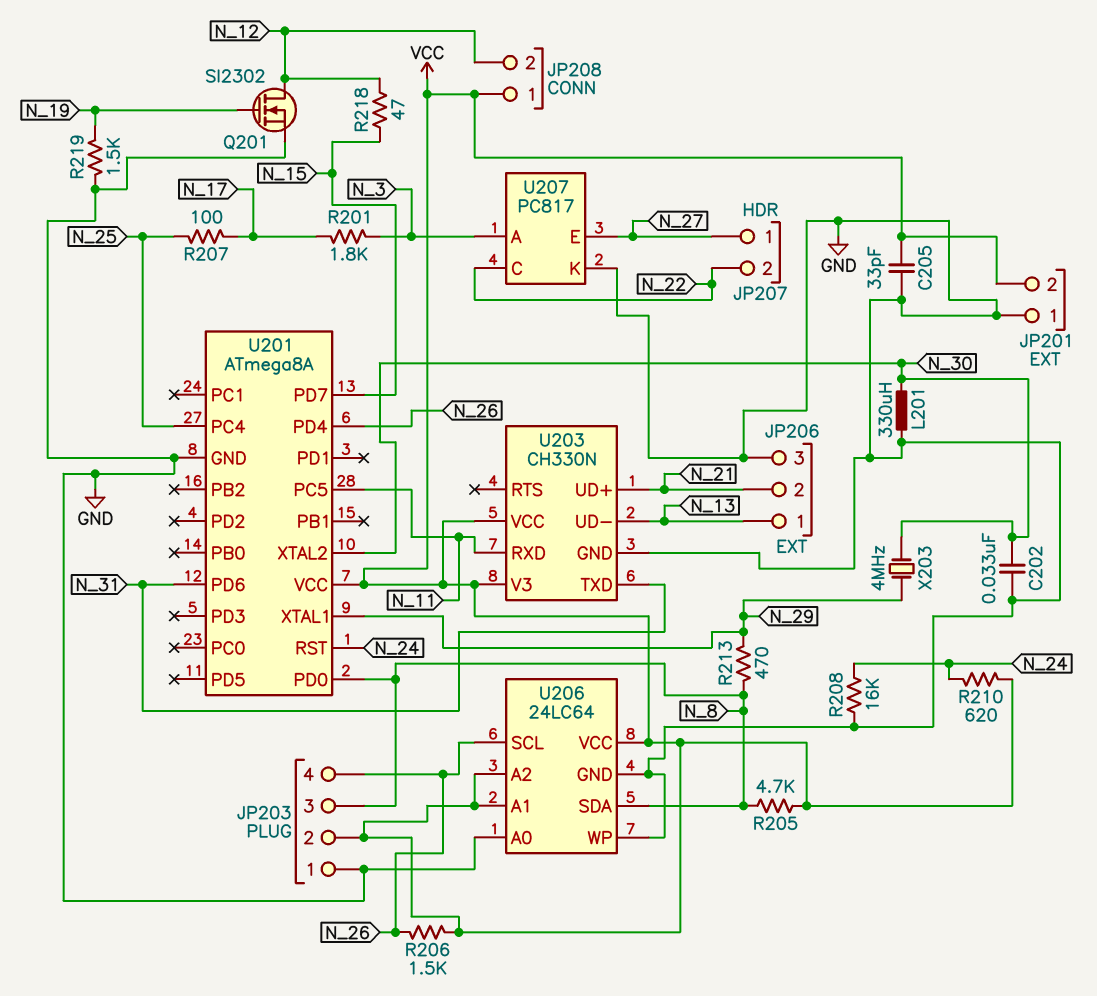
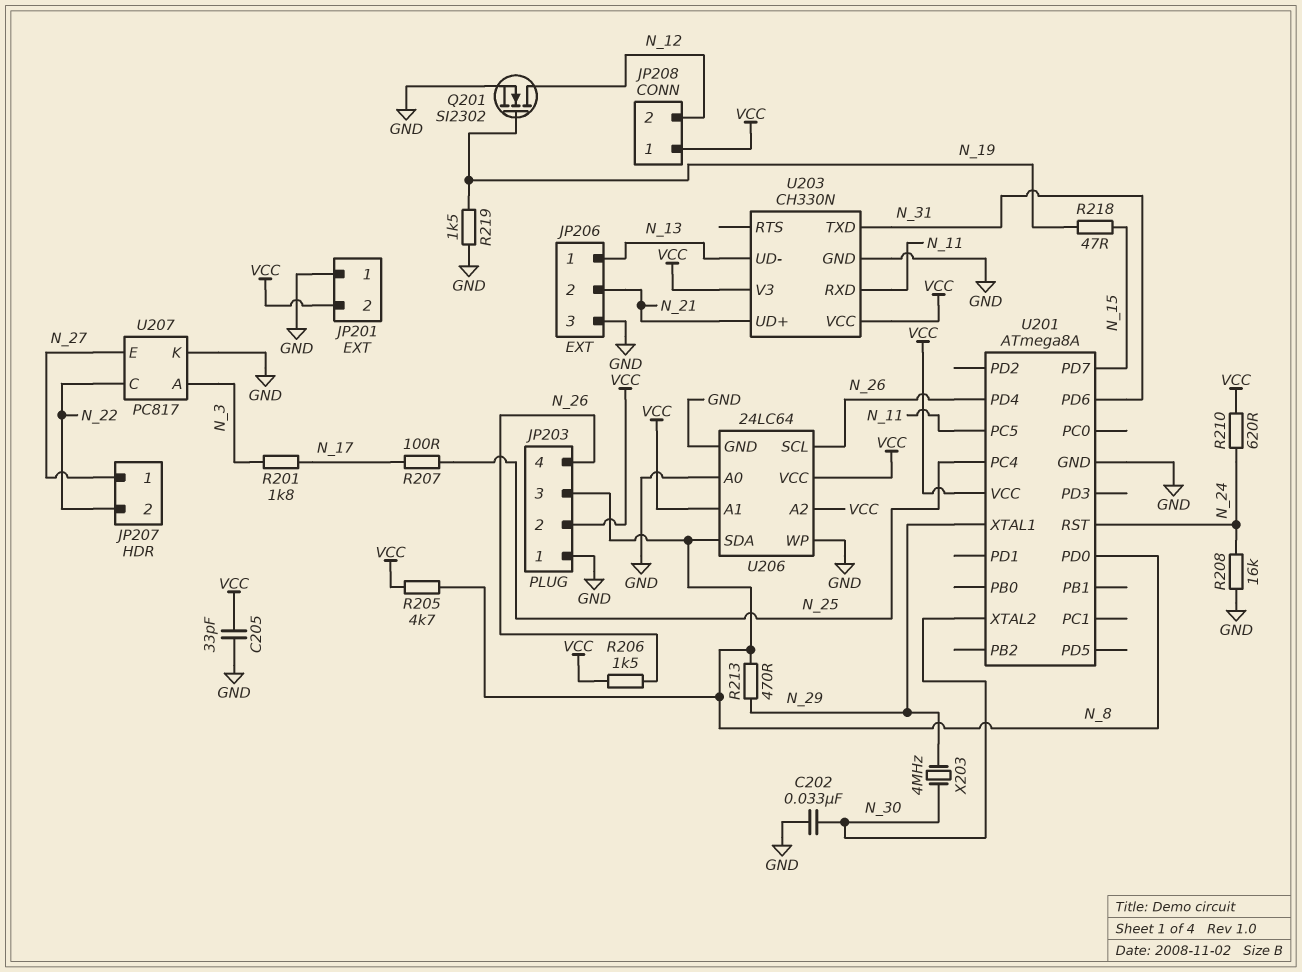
L201: 330uH (GND, N_30) -> none
R218: 47 (N_12, N_15) -> 47 (N_15, N_19)

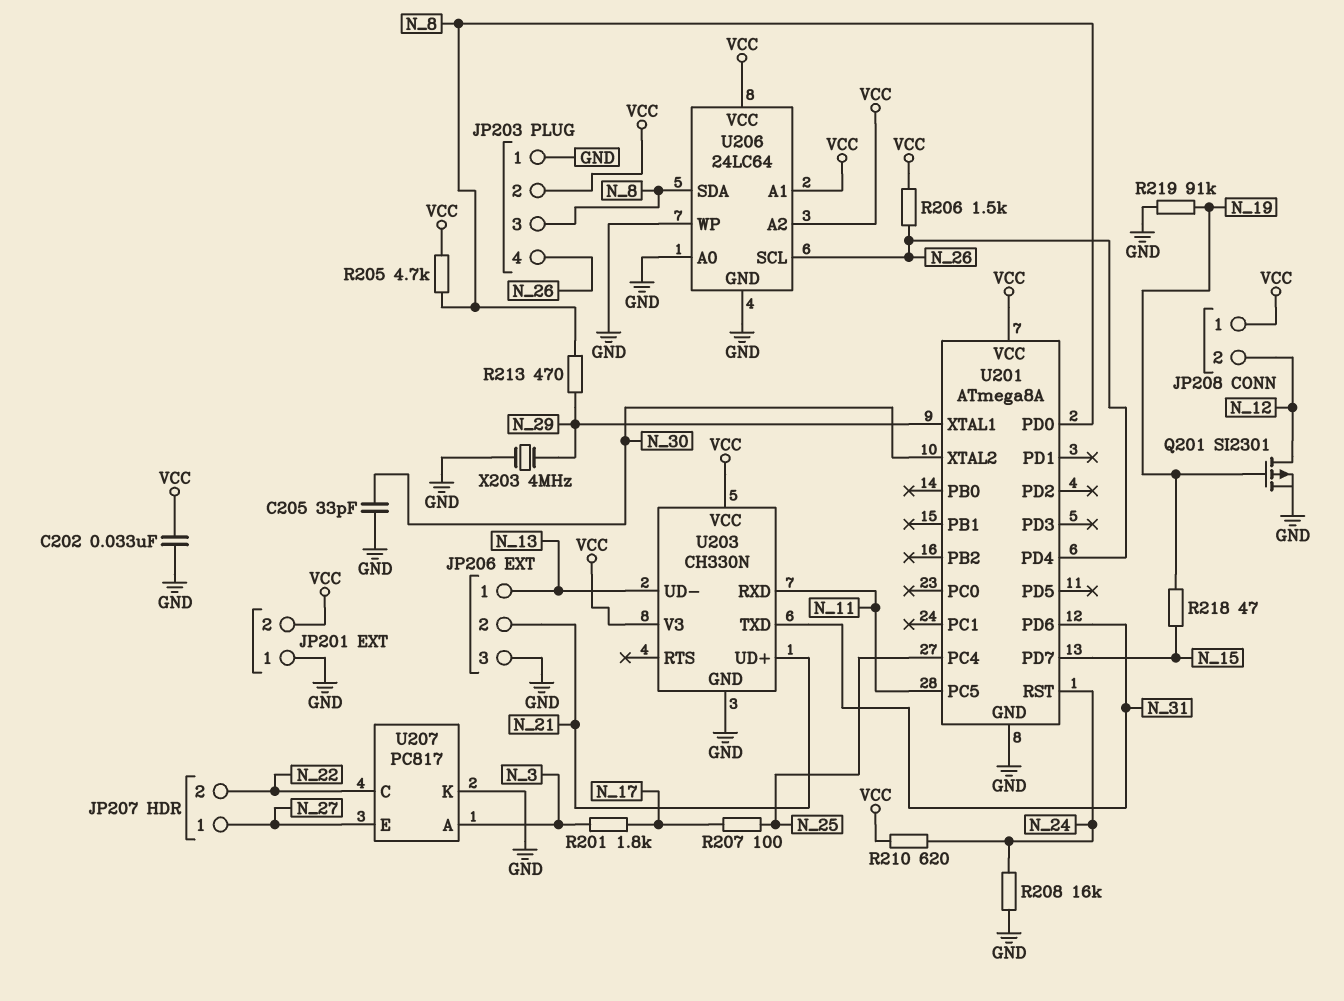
C202: 33nF (GND, N_30) -> 33nF (GND, VCC)
C205: 33pF (GND, VCC) -> 33pF (GND, N_30)
Q201: NMOS SI2302 (G N_19, D N_12, S GND) -> PMOS SI2301 (G N_19, D N_12, S GND)
R219: 1.5k (GND, N_19) -> 91k (GND, N_19)
X203: 4MHz (N_29, N_30) -> 4MHz (GND, N_29)

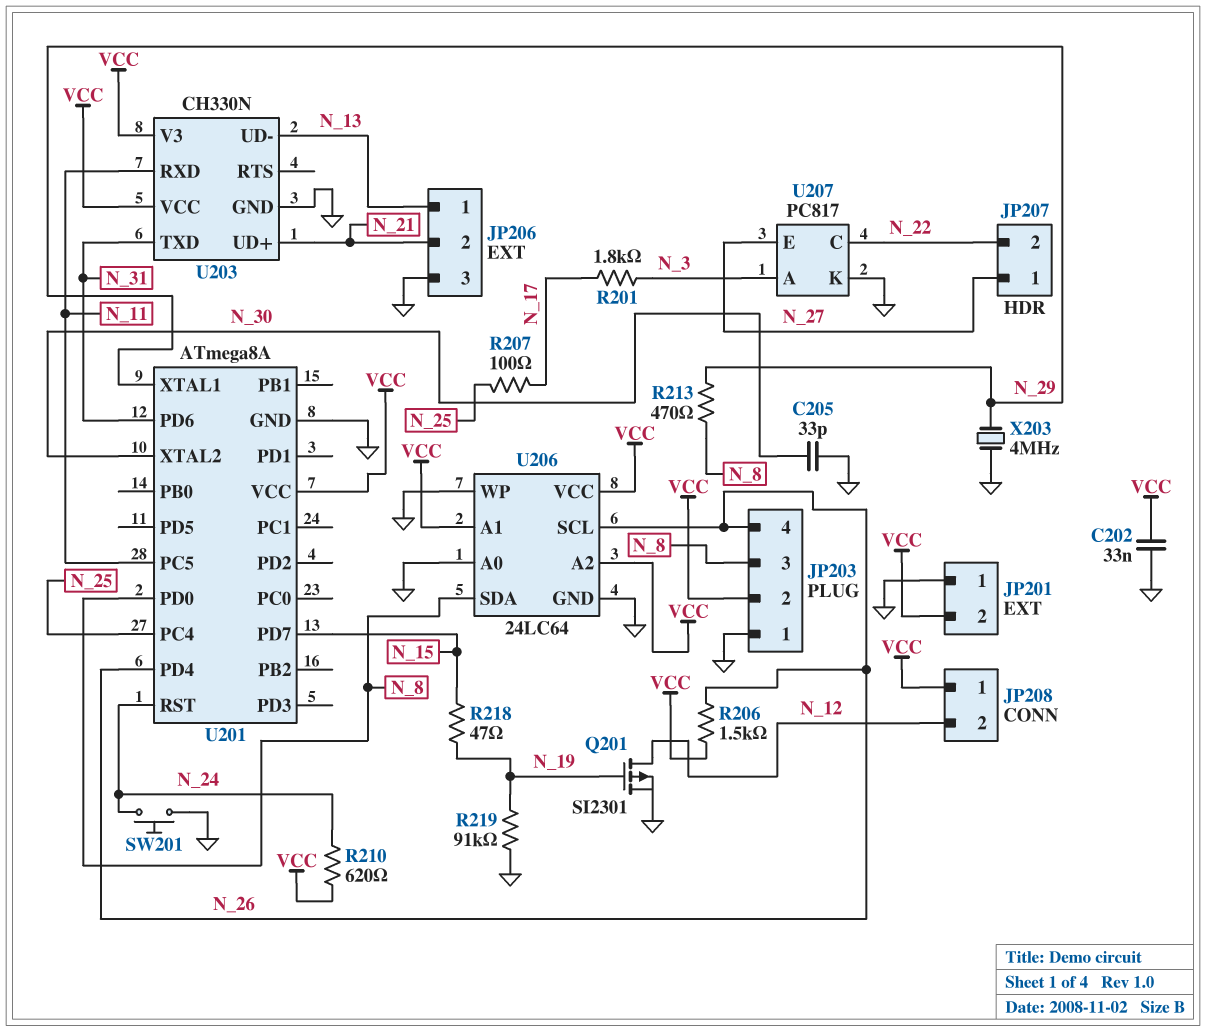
R205: 4.7k (N_8, VCC) -> none
R208: 16k (GND, N_24) -> none
SW201: none -> button (GND, N_24)

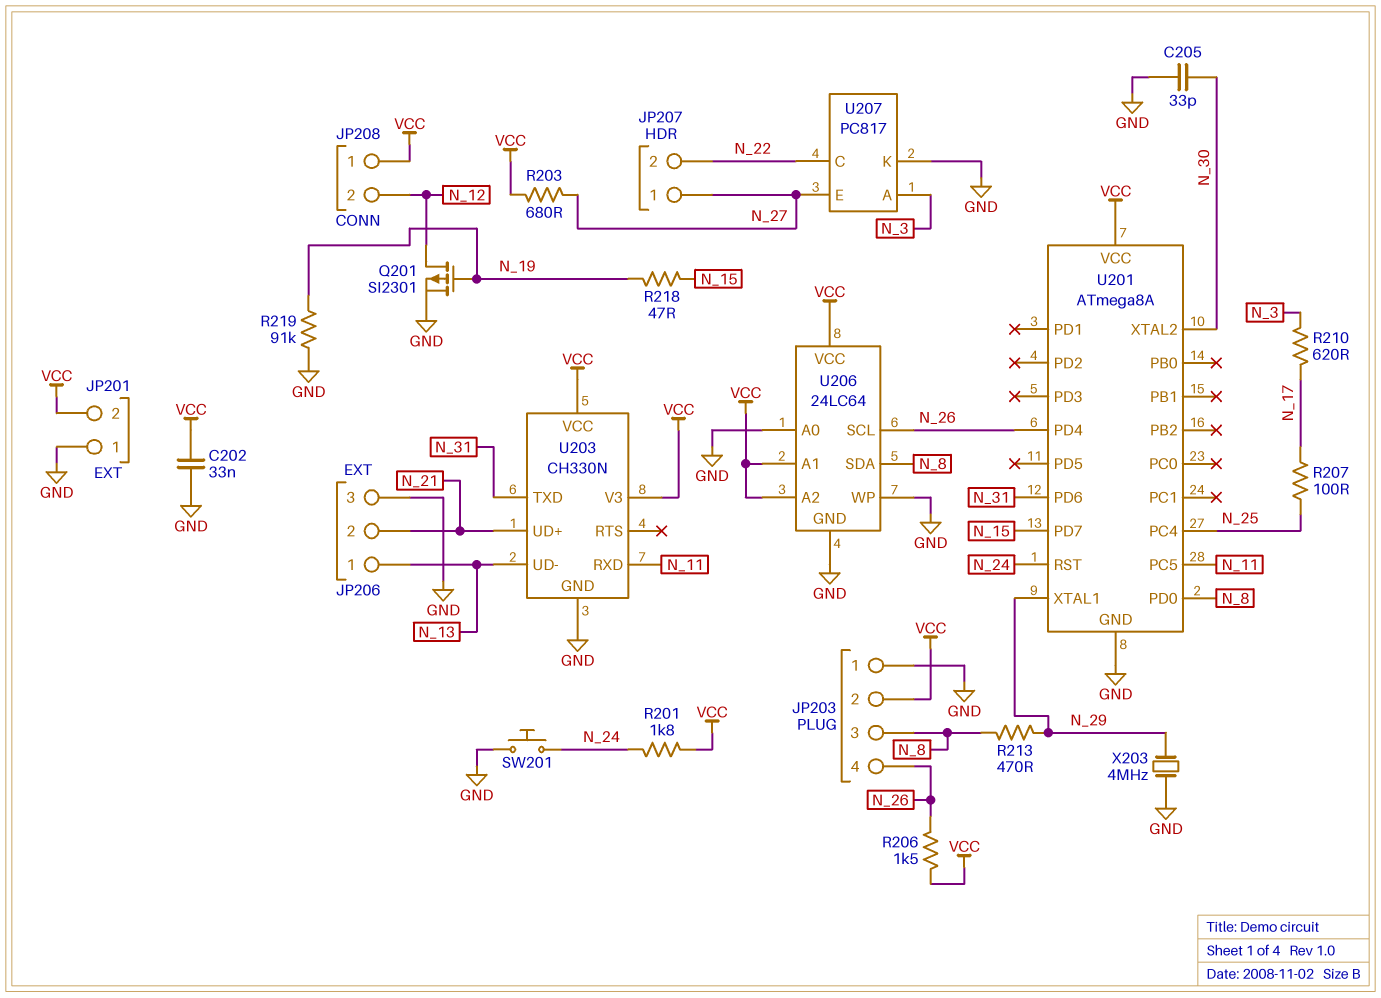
R201: 1.8k (N_3, N_17) -> 1.8k (N_24, VCC)
R203: none -> 680 (N_27, VCC)
R210: 620 (N_24, VCC) -> 620 (N_3, N_17)

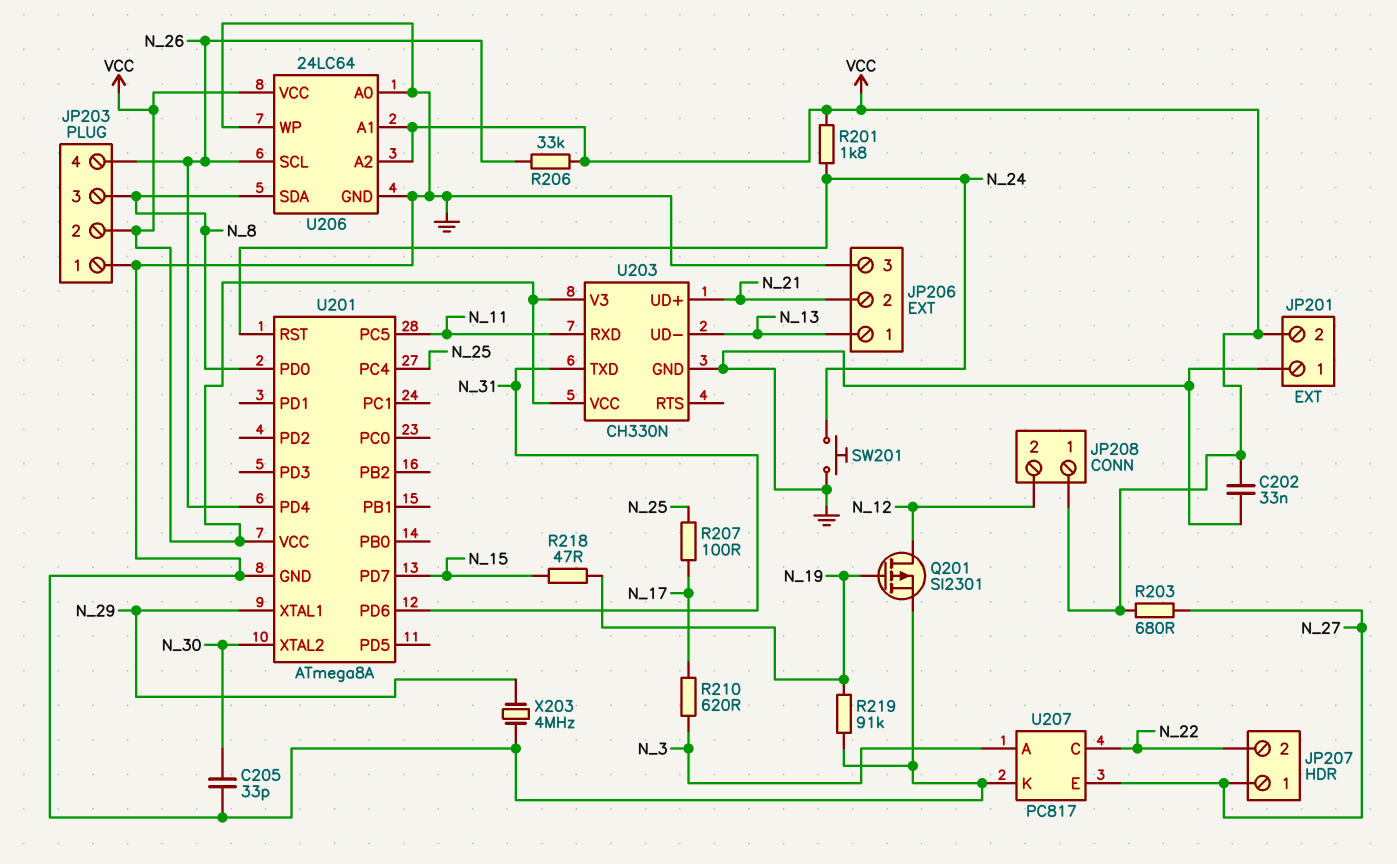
R206: 1.5k (N_26, VCC) -> 33k (N_26, VCC)
R213: 470 (N_8, N_29) -> none

